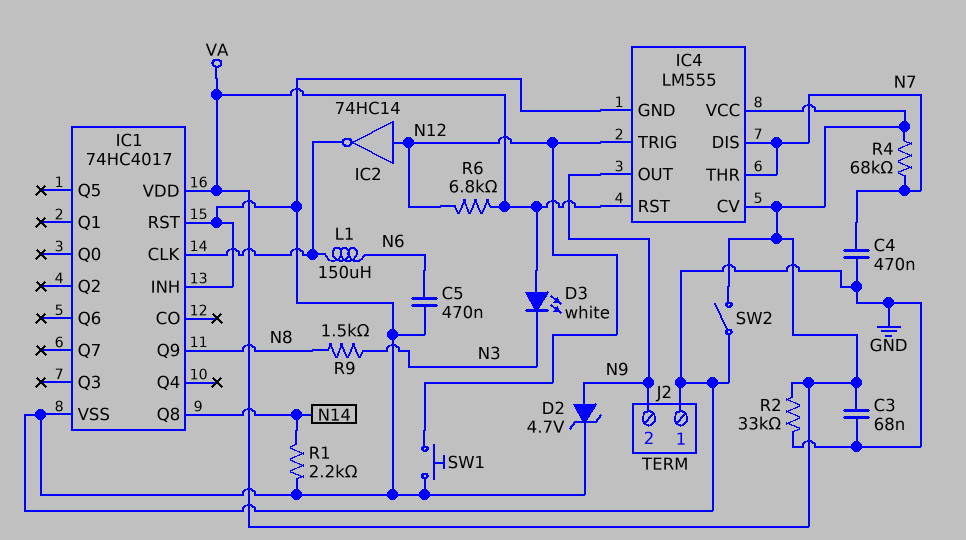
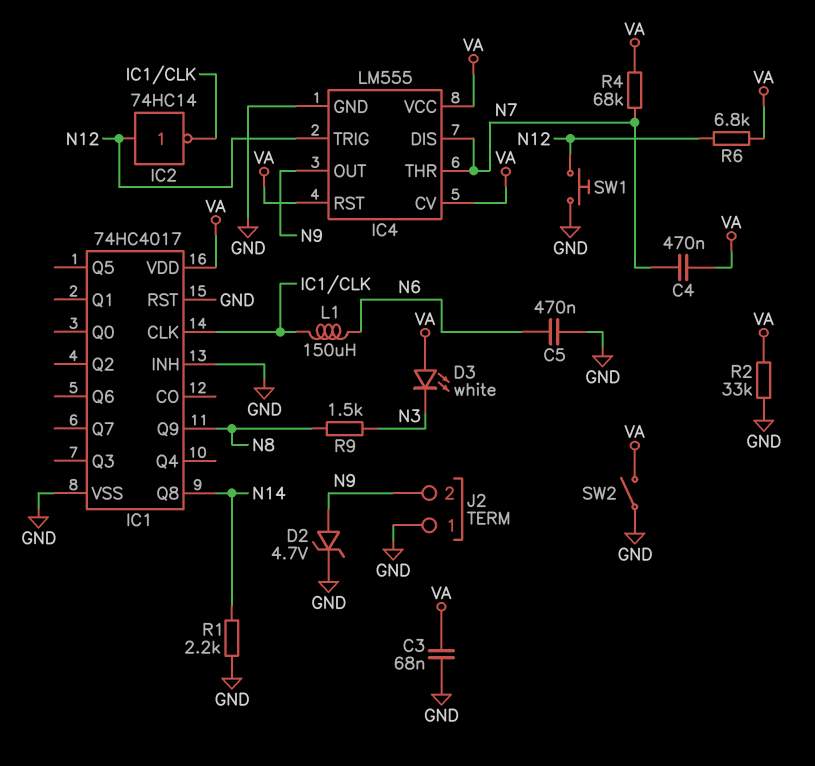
C4: 470nF (GND, N7) -> 470nF (N7, VA)

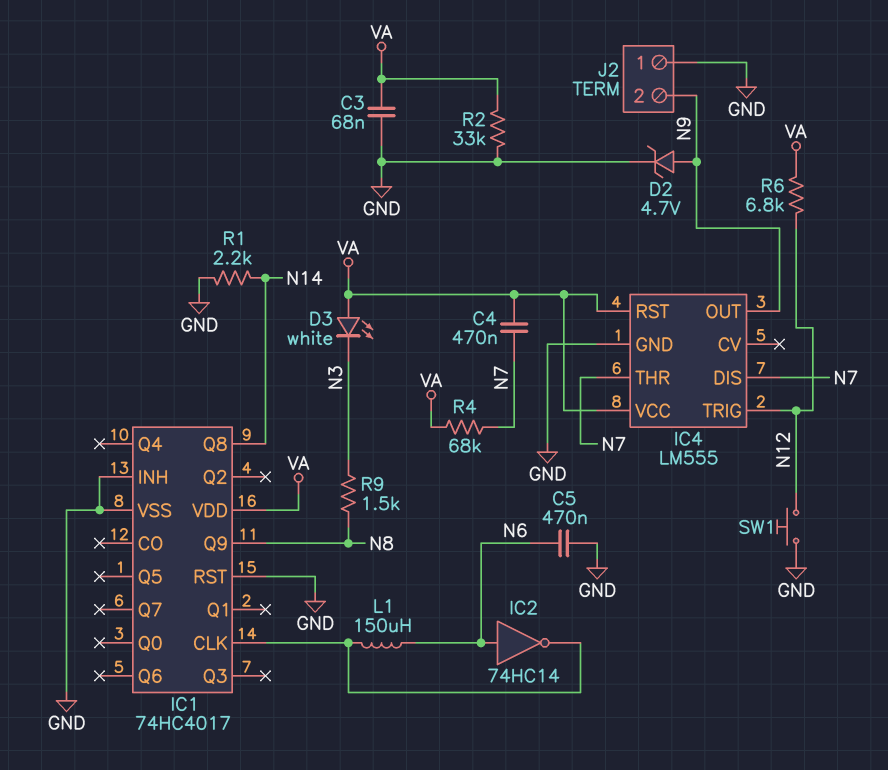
IC2: NOT 74HC14 (in N12, out IC1/CLK) -> NOT 74HC14 (in N6, out IC1/CLK)
IC4 pin CV: VA -> none
SW2: switch (GND, VA) -> none

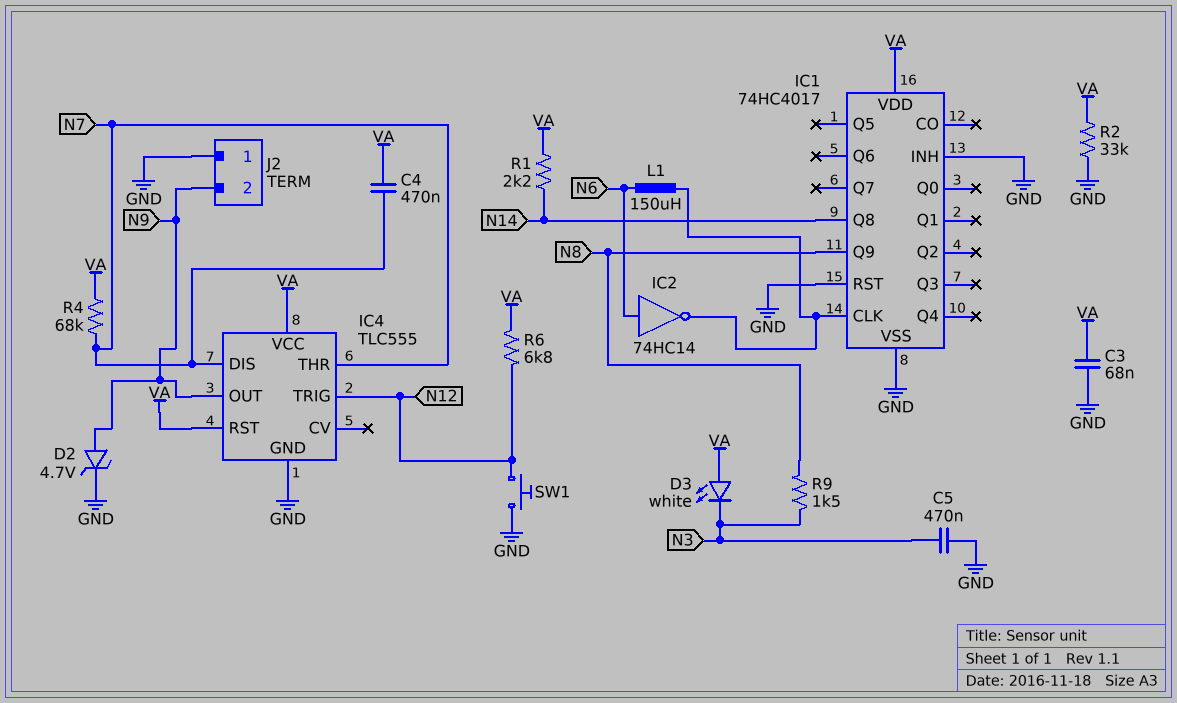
C5: 470nF (GND, N6) -> 470nF (GND, N3)
IC4: LM555 -> TLC555
R1: 2.2k (GND, N14) -> 2.2k (N14, VA)

